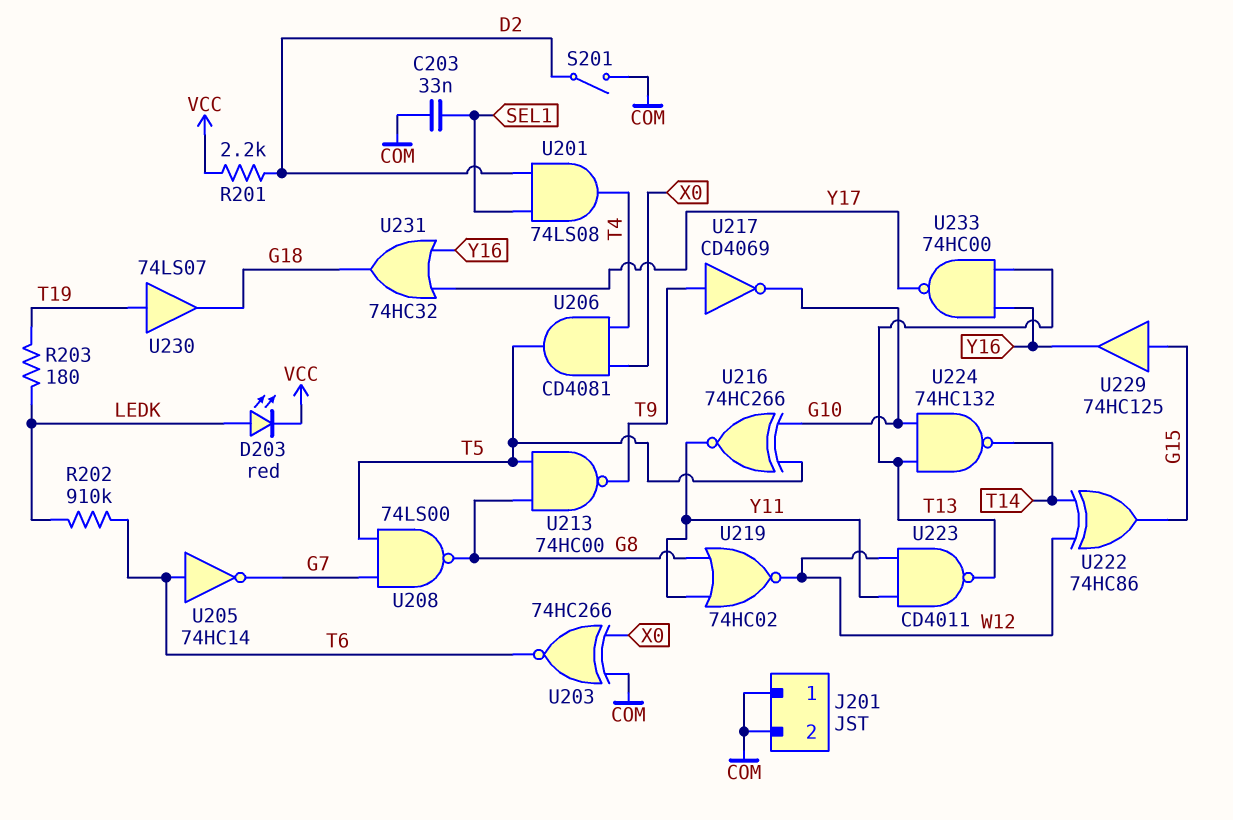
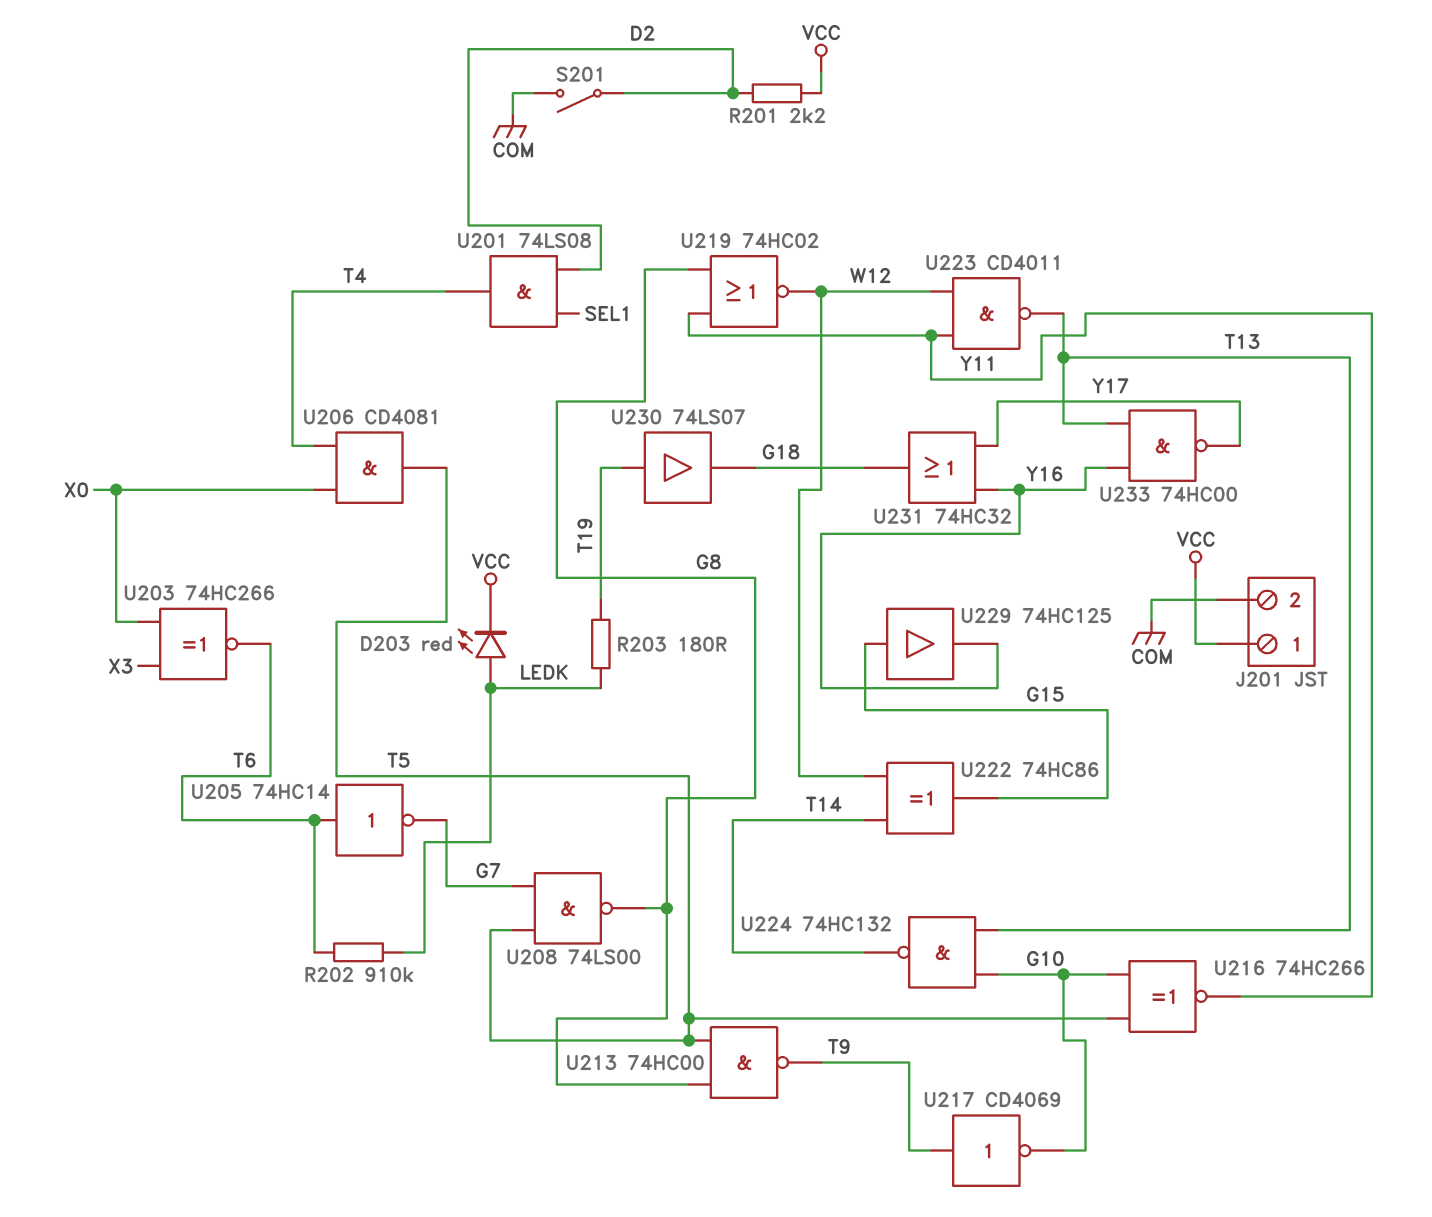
C203: 33nF (COM, SEL1) -> none
J201 pin 1: COM -> VCC
U203: XNOR 74HC266 (in COM, in X0, out T6) -> XNOR 74HC266 (in X0, in X3, out T6)

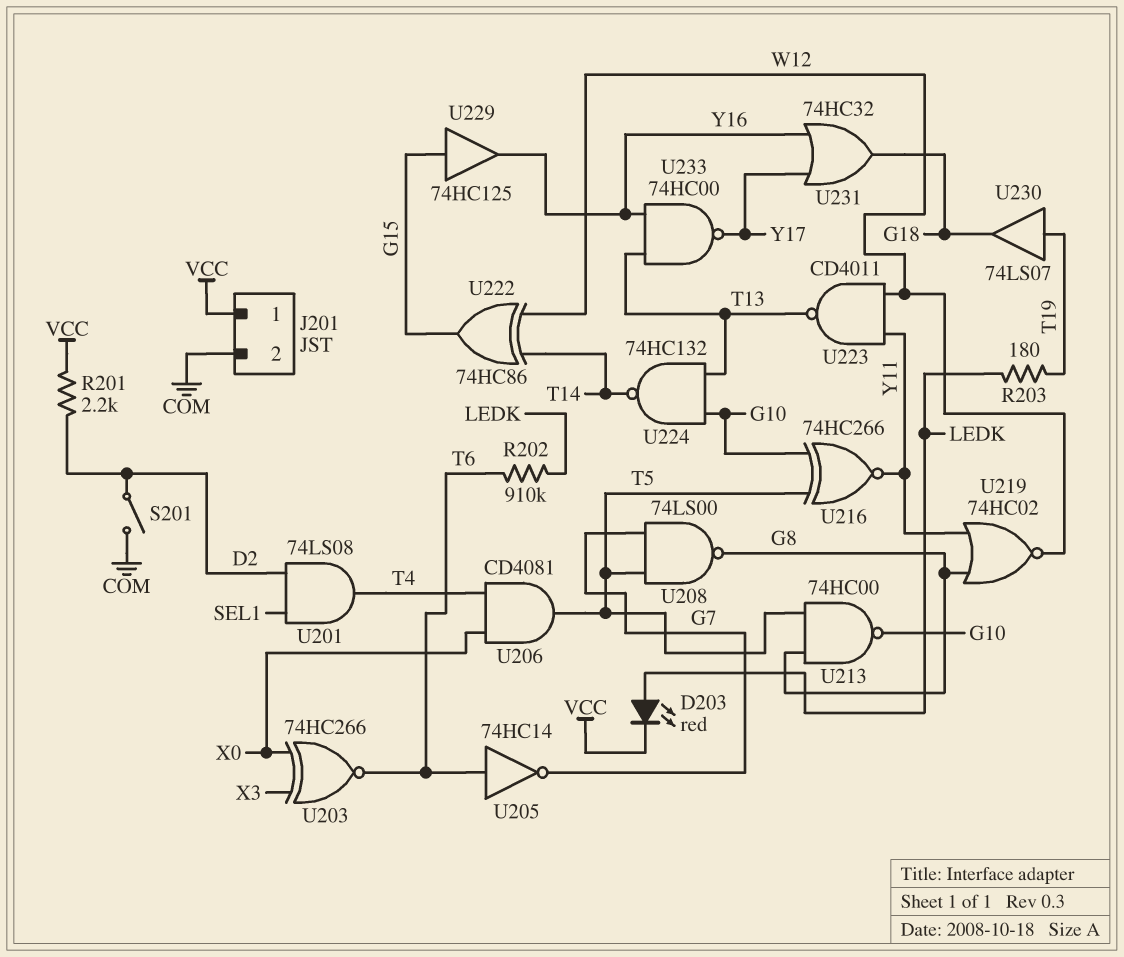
U213: NAND 74HC00 (in G8, in T5, out T9) -> NAND 74HC00 (in G8, in T5, out G10)
U217: NOT CD4069 (in T9, out G10) -> none

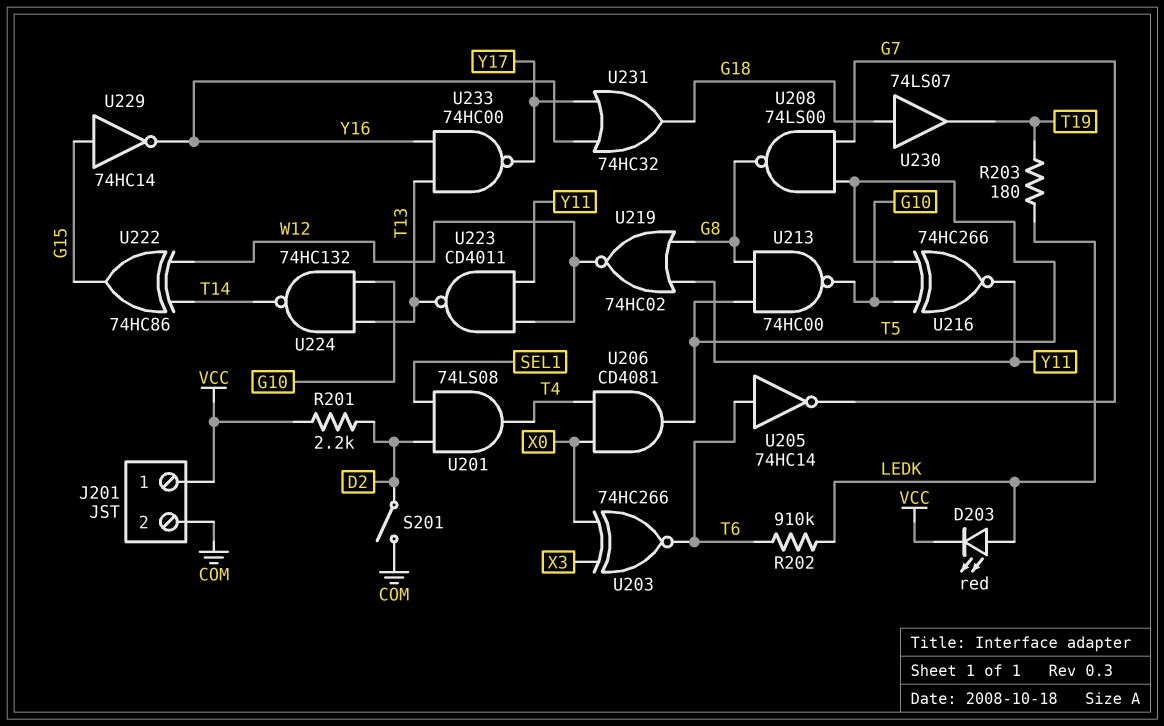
U229: buffer 74HC125 (in G15, out Y16) -> NOT 74HC14 (in G15, out Y16)
U230: buffer 74LS07 (in T19, out G18) -> buffer 74LS07 (in G18, out T19)

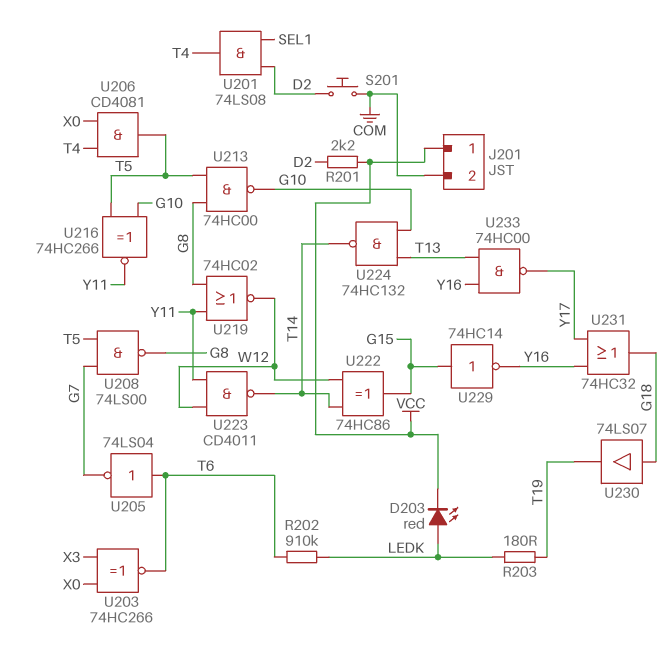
S201: switch (COM, D2) -> button (COM, D2)
U205: NOT 74HC14 (in T6, out G7) -> NOT 74LS04 (in T6, out G7)
U223: NAND CD4011 (in W12, in Y11, out T13) -> NAND CD4011 (in W12, in Y11, out T14)

